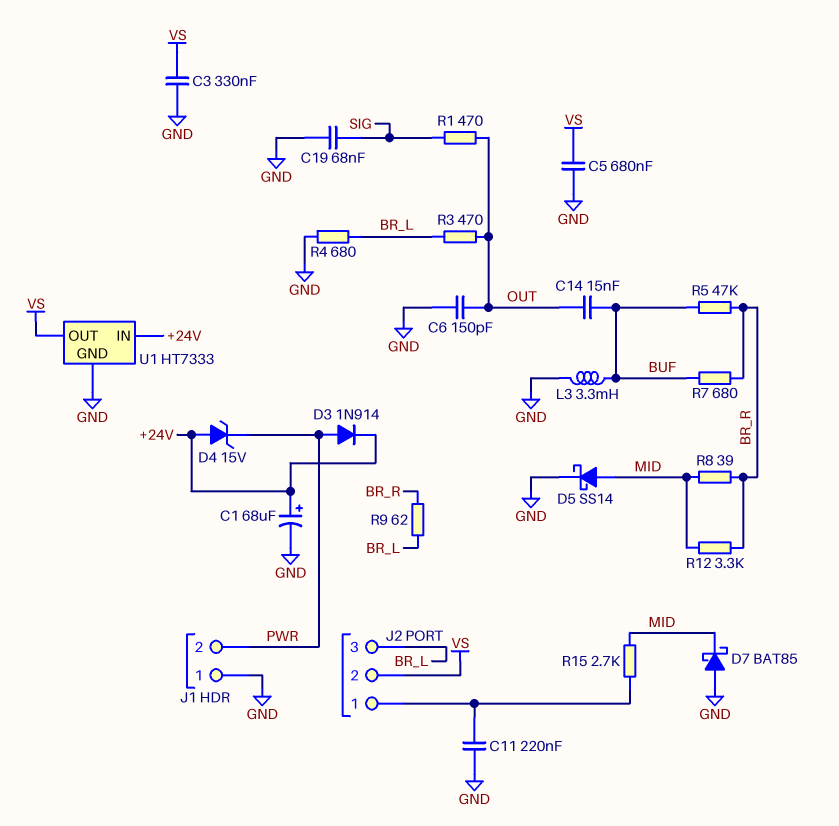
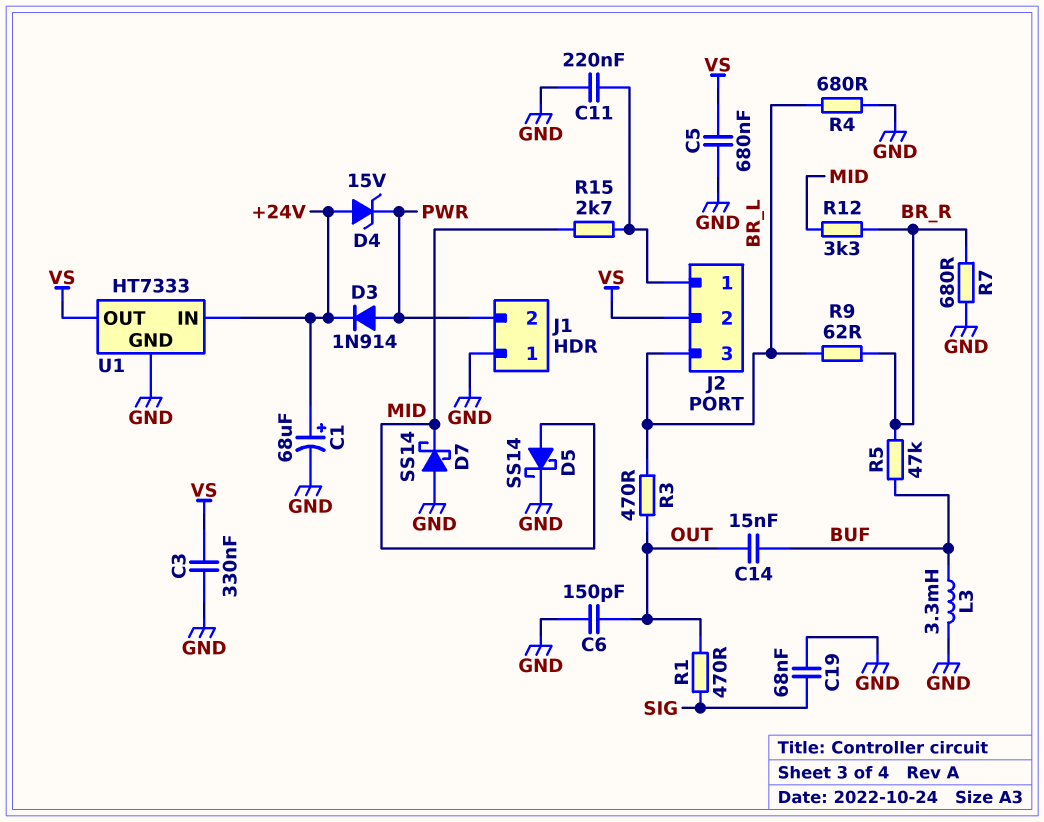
D7: schottky BAT85 (A GND, K MID) -> schottky SS14 (A GND, K MID)
R7: 680 (BR_R, BUF) -> 680 (BR_R, GND)
R8: 39 (BR_R, MID) -> none

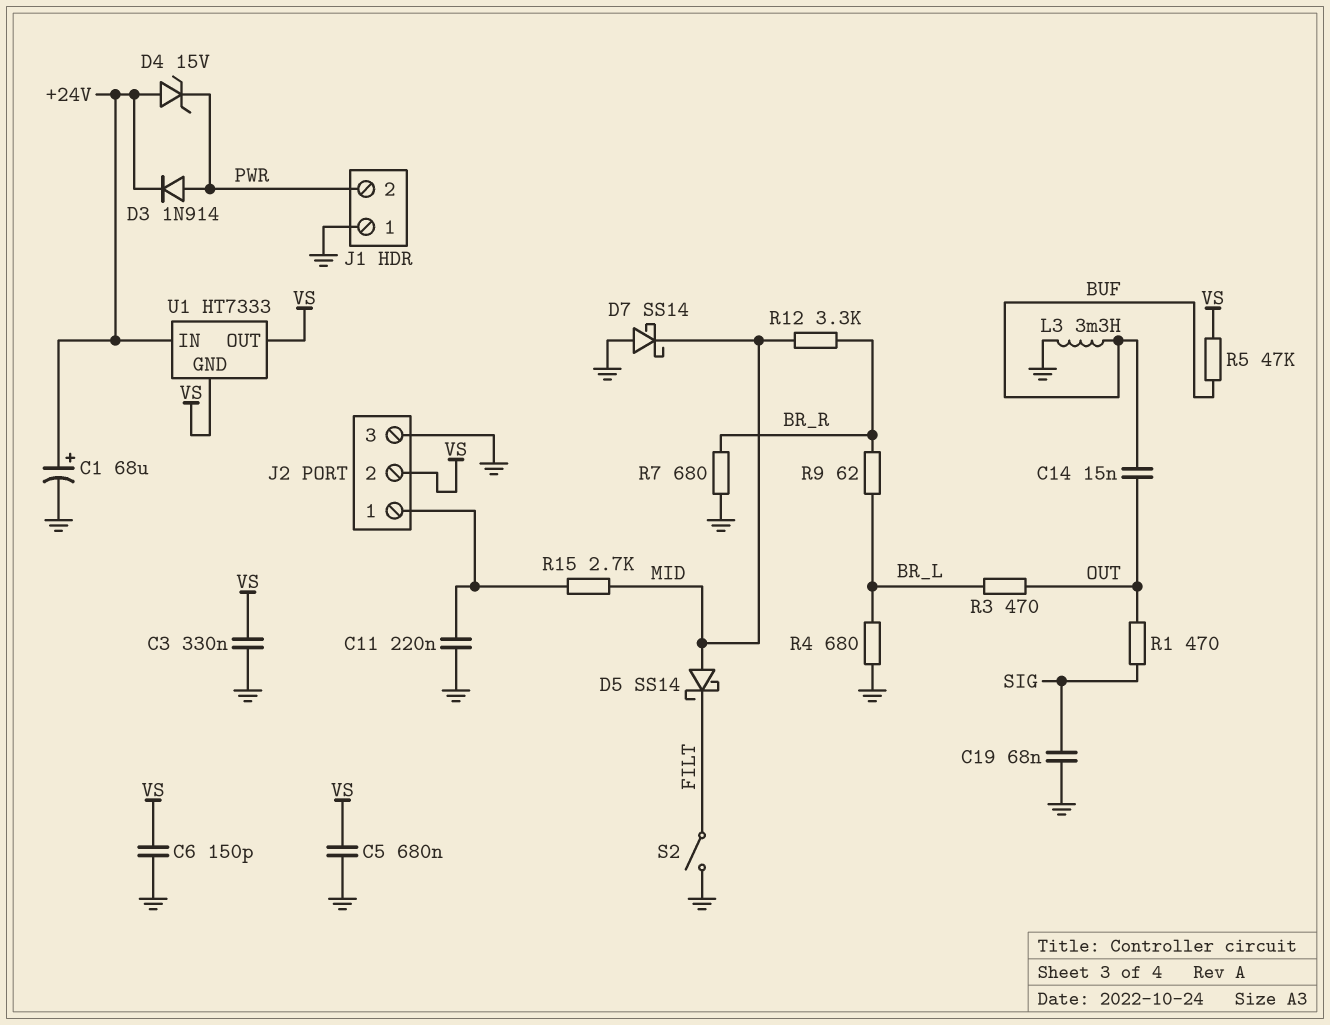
C6: 150pF (GND, OUT) -> 150pF (GND, VS)
D5: schottky SS14 (A MID, K GND) -> schottky SS14 (A MID, K FILT)
J2 pin 3: BR_L -> GND
R5: 47k (BR_R, BUF) -> 47k (BUF, VS)
S2: none -> switch (FILT, GND)
U1 pin GND: GND -> VS

